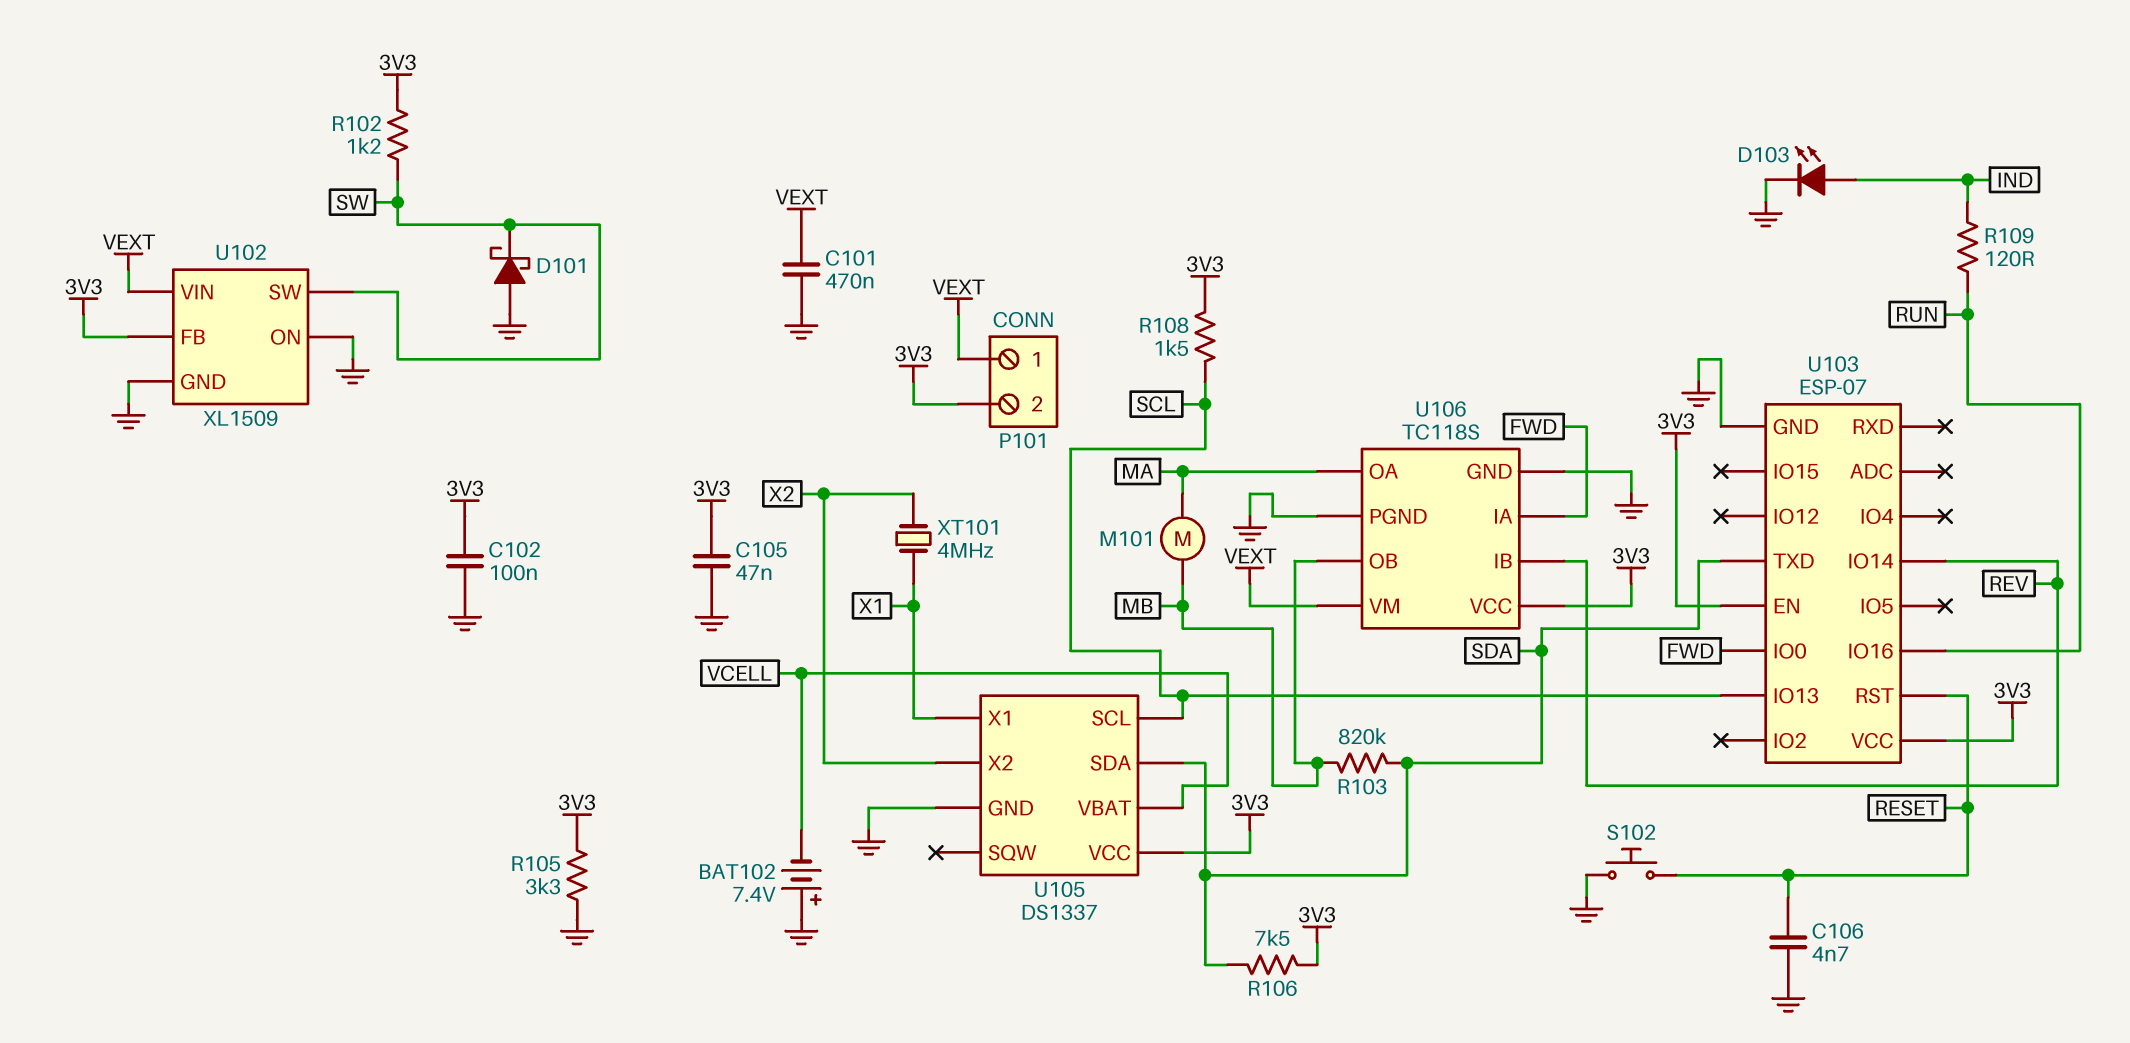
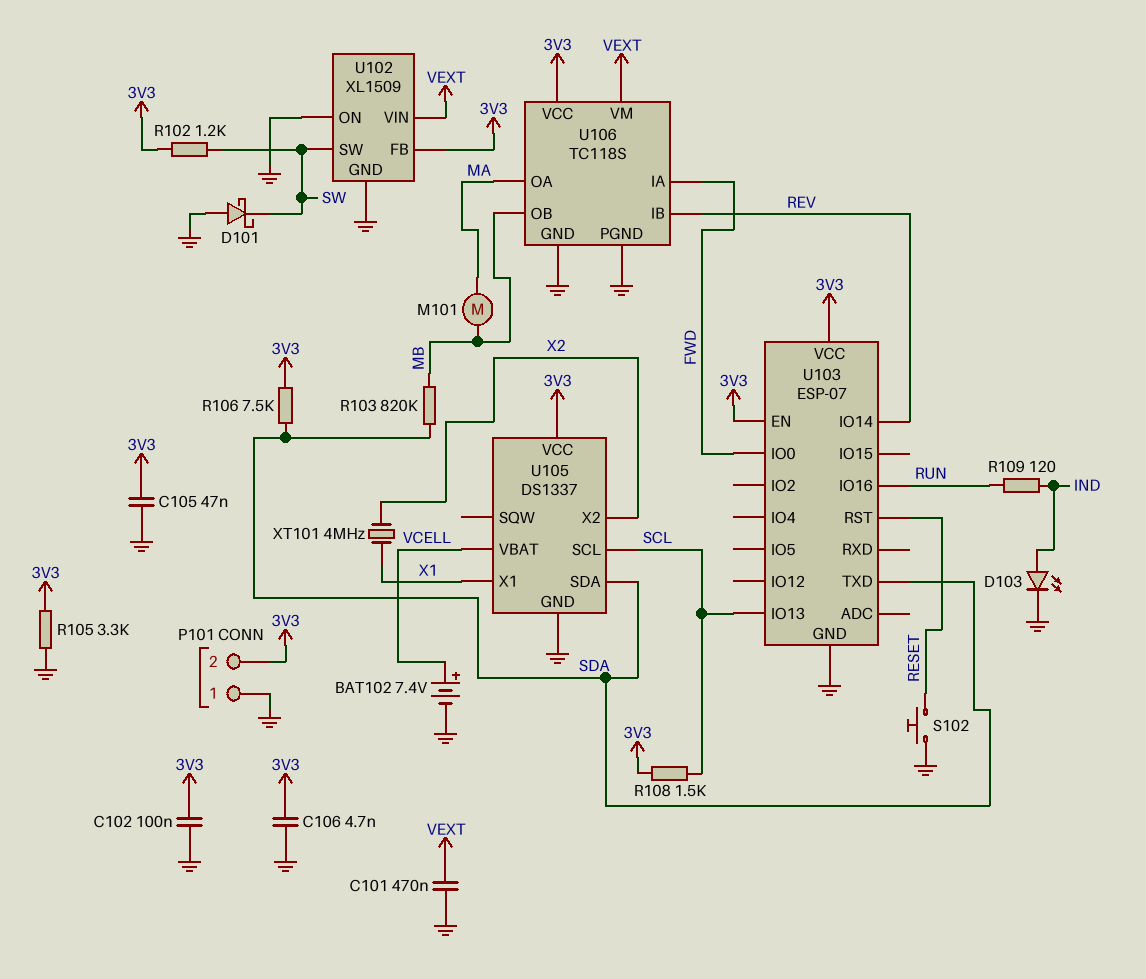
BAT102: 7.4V (plus GND, minus VCELL) -> 7.4V (plus VCELL, minus GND)
C106: 4.7nF (GND, RESET) -> 4.7nF (3V3, GND)
P101 pin 1: VEXT -> GND

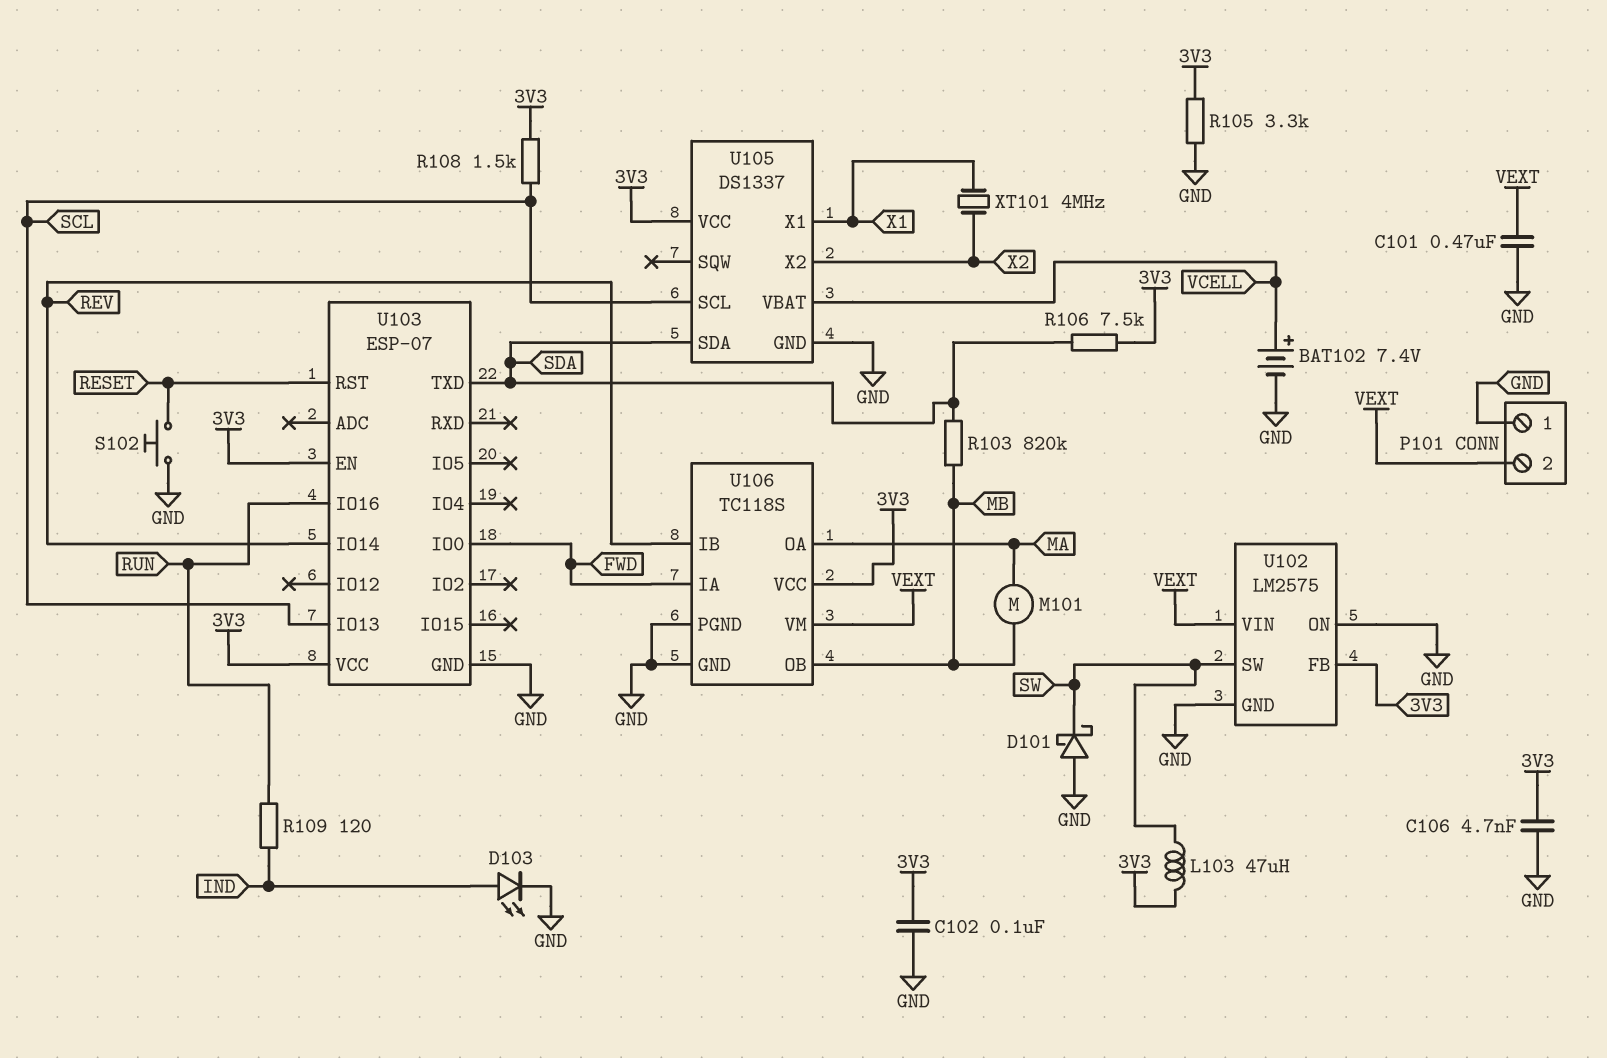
C105: 47nF (3V3, GND) -> none
L103: none -> 47uH (3V3, SW)
P101 pin 2: 3V3 -> VEXT
R102: 1.2k (3V3, SW) -> none
U102: XL1509 -> LM2575

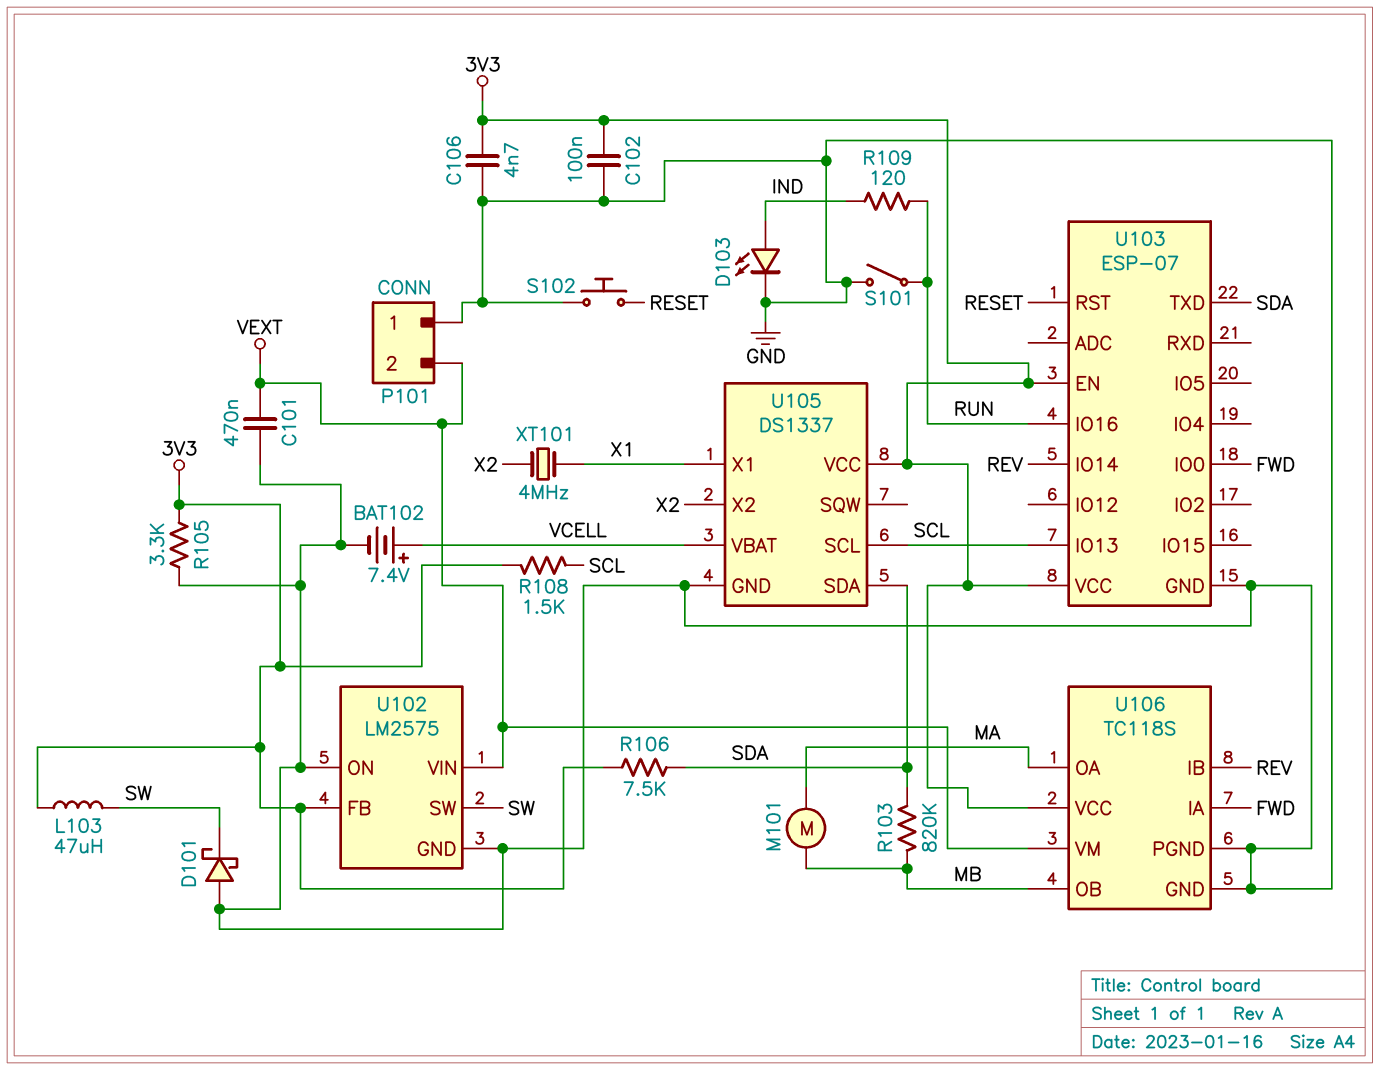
S101: none -> switch (GND, RUN)

